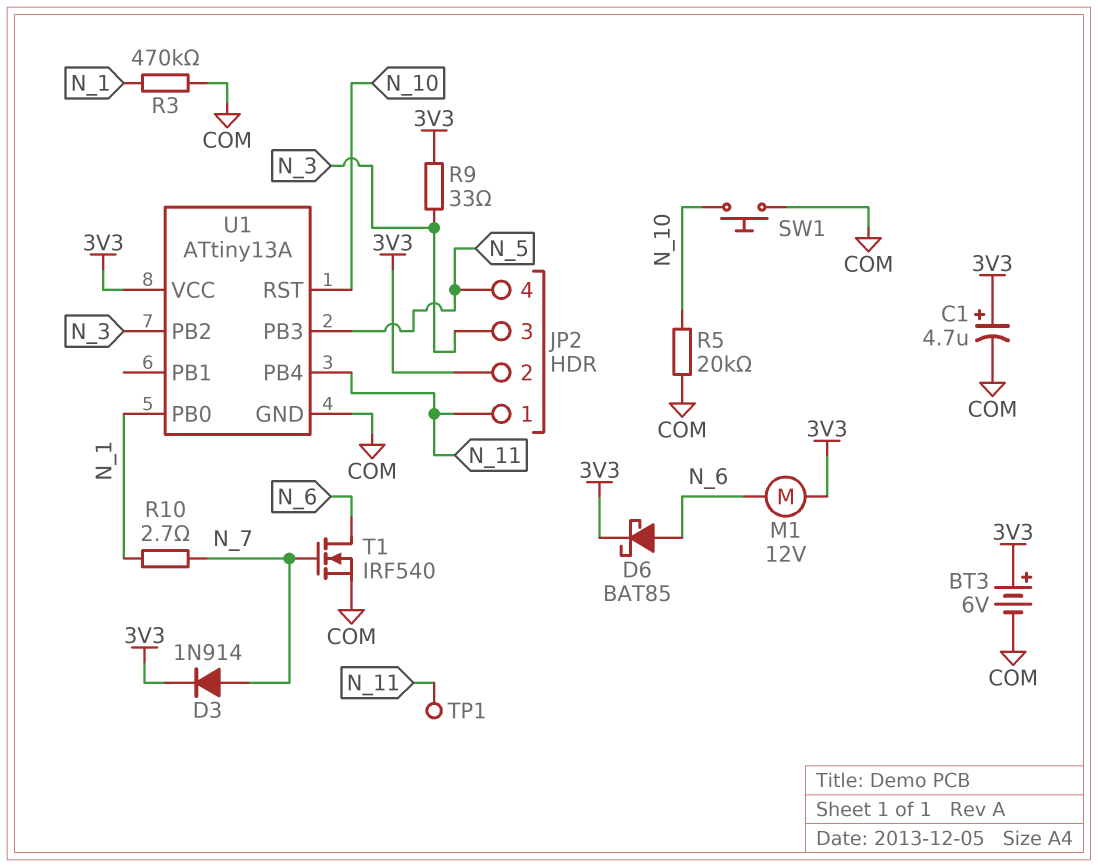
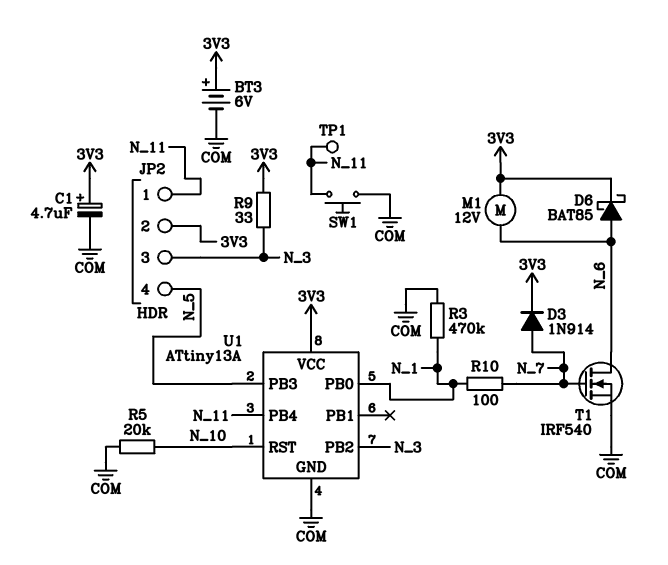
R10: 2.7 (N_1, N_7) -> 100 (N_1, N_7)
SW1: button (COM, N_10) -> button (COM, N_11)

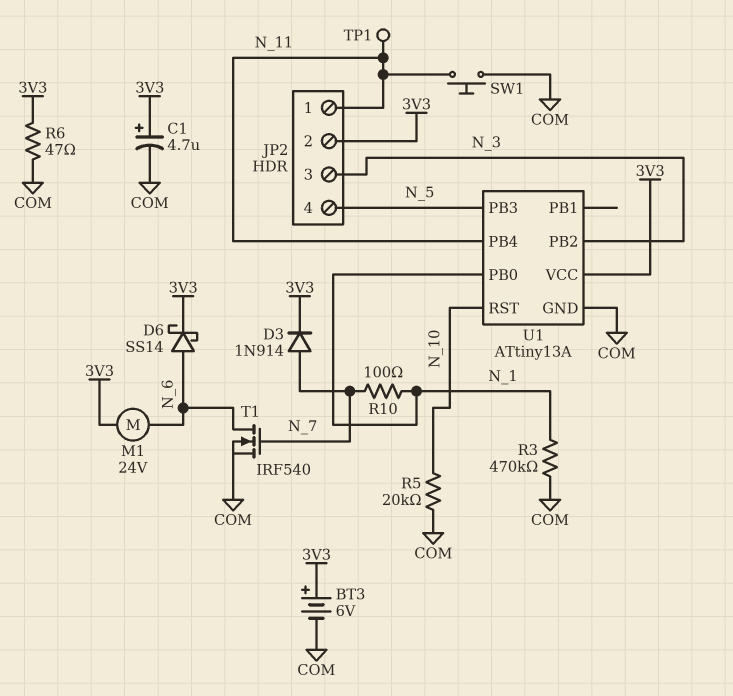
D6: schottky BAT85 (A N_6, K 3V3) -> schottky SS14 (A N_6, K 3V3)
M1: motor 12V (3V3, N_6) -> motor 24V (3V3, N_6)
R6: none -> 47 (3V3, COM)
R9: 33 (3V3, N_3) -> none

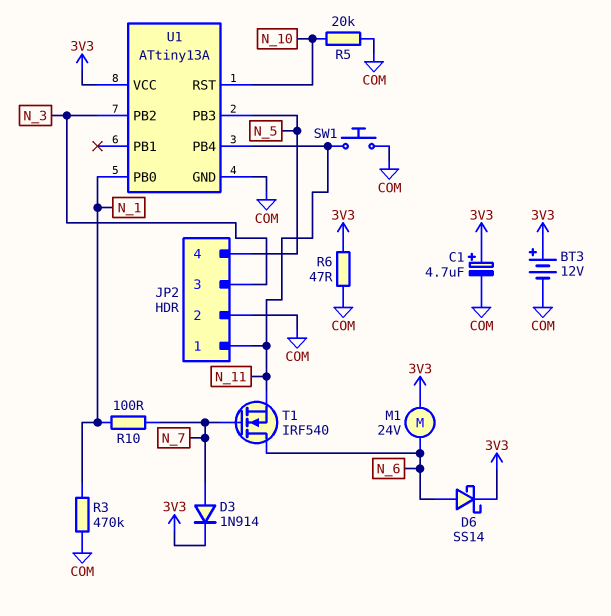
BT3: 6V (plus 3V3, minus COM) -> 12V (plus 3V3, minus COM)
JP2 pin 2: 3V3 -> COM
T1: NMOS IRF540 (G N_7, D N_6, S COM) -> NMOS IRF540 (G N_7, D N_6, S N_11)
TP1: test point (N_11) -> none

